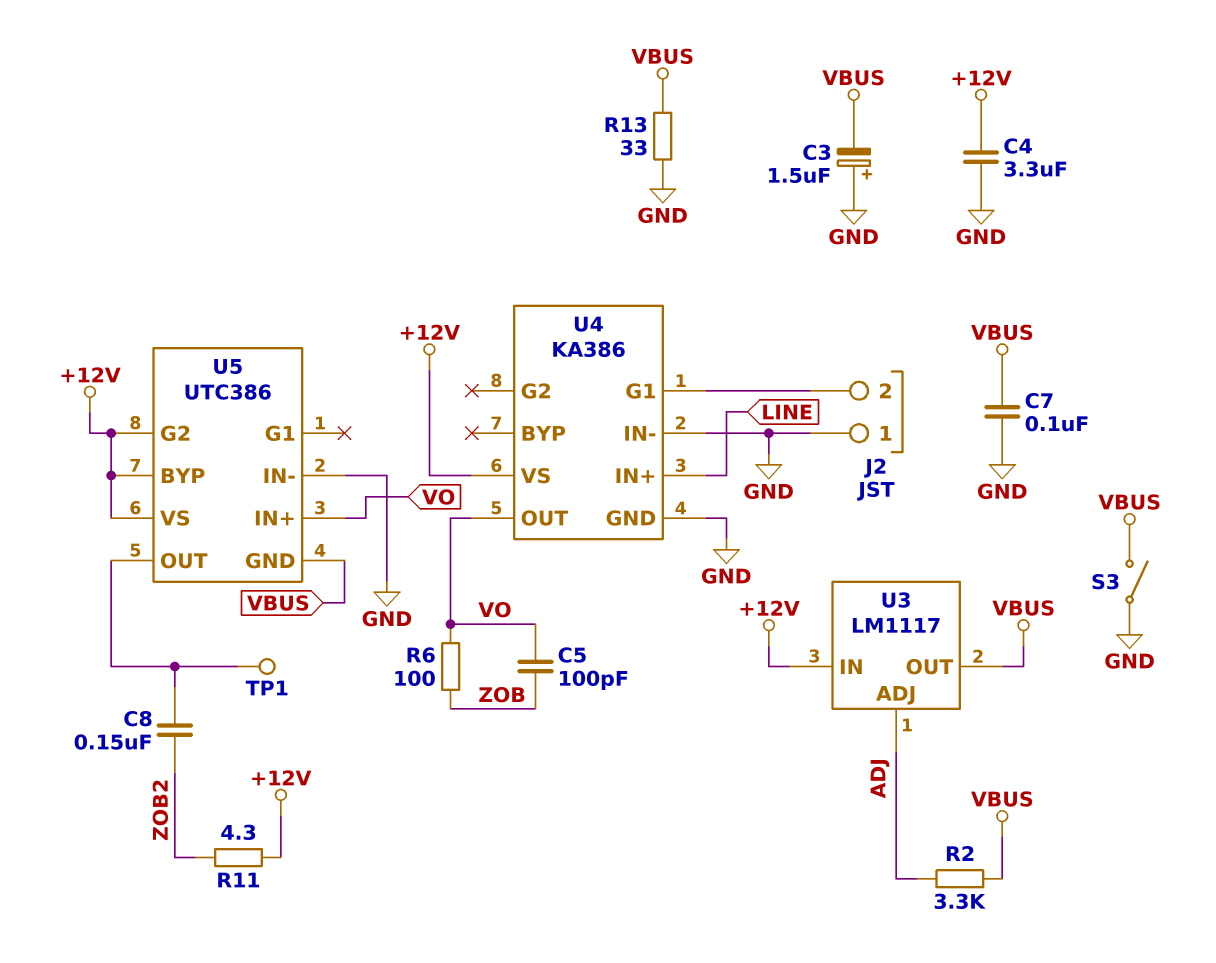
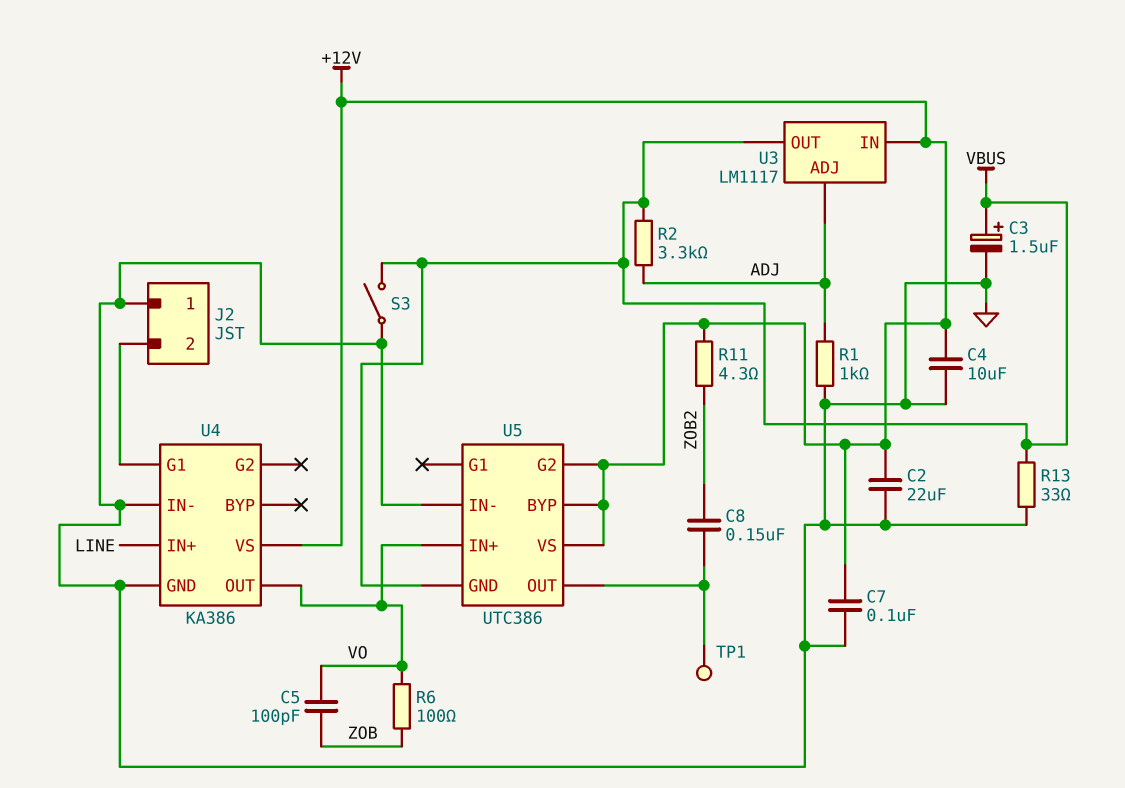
C2: none -> 22uF (+12V, GND)
C3: 1.5uF (plus GND, minus VBUS) -> 1.5uF (plus VBUS, minus GND)
C4: 3.3uF (+12V, GND) -> 10uF (+12V, GND)
C7: 100nF (GND, VBUS) -> 100nF (+12V, GND)
R1: none -> 1k (ADJ, GND)

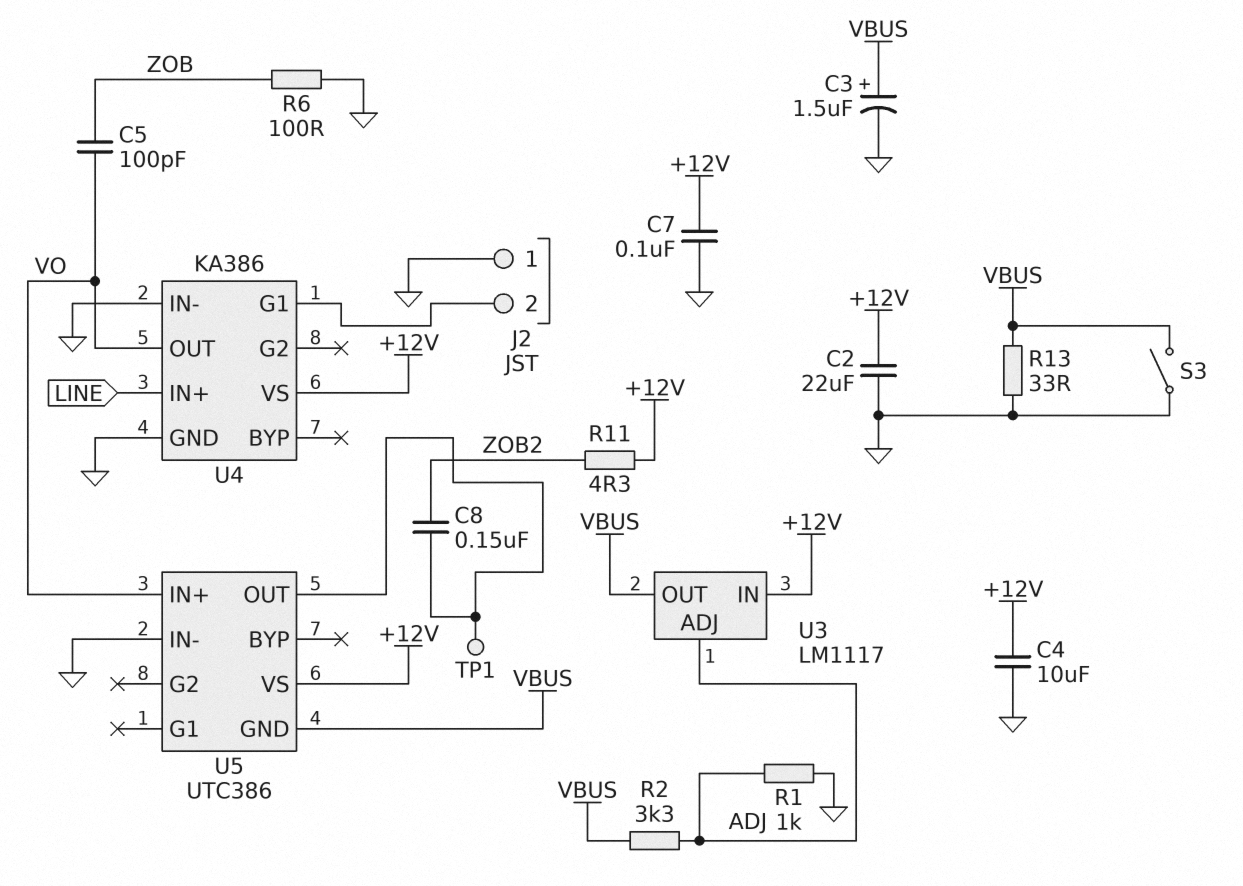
R6: 100 (VO, ZOB) -> 100 (GND, ZOB)
U5 pin BYP: +12V -> none
U5 pin G2: +12V -> none

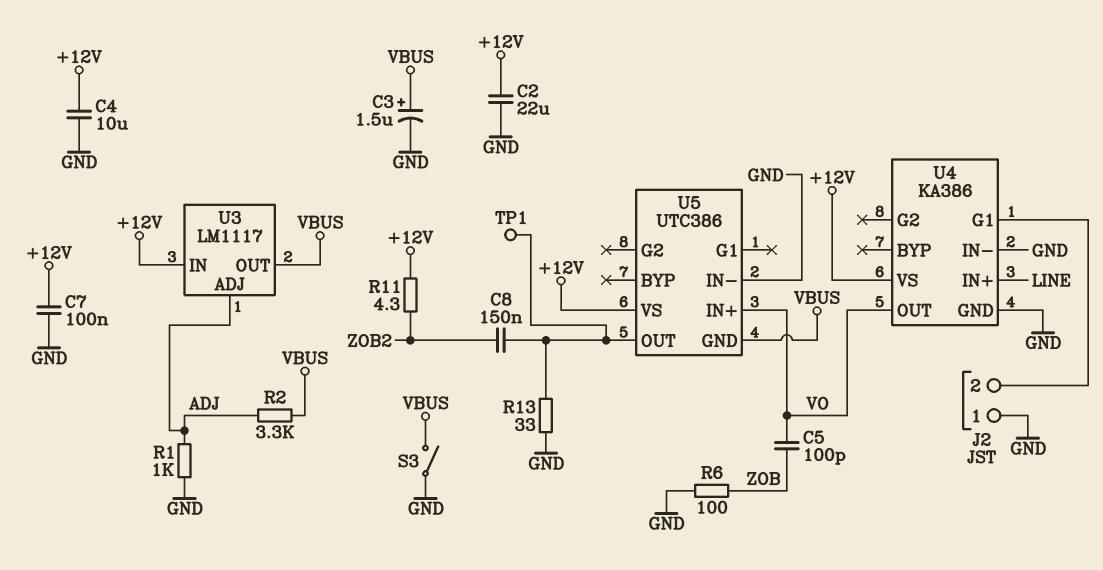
R13: 33 (GND, VBUS) -> 33 (GND, U5/OUT)

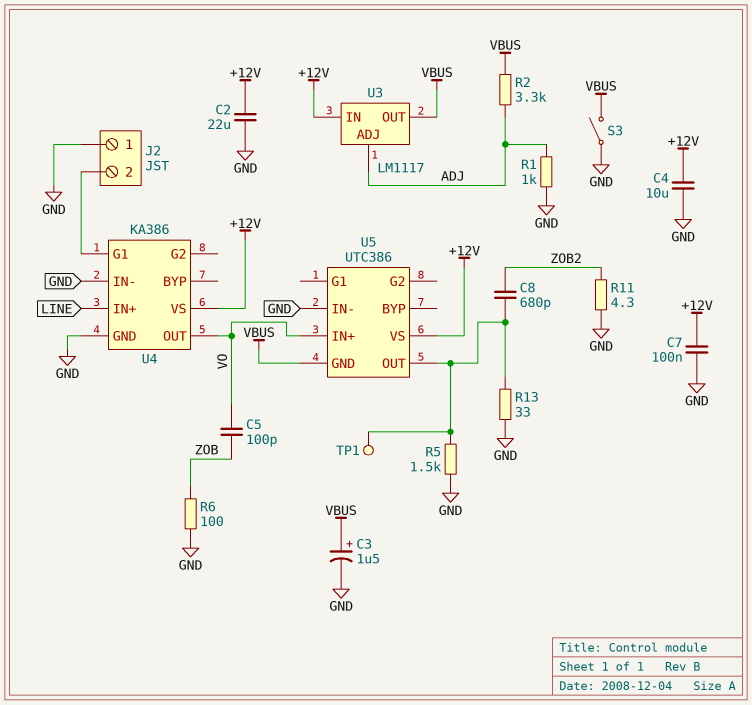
C8: 150nF (U5/OUT, ZOB2) -> 680pF (U5/OUT, ZOB2)
R5: none -> 1.5k (GND, U5/OUT)
R11: 4.3 (+12V, ZOB2) -> 4.3 (GND, ZOB2)

